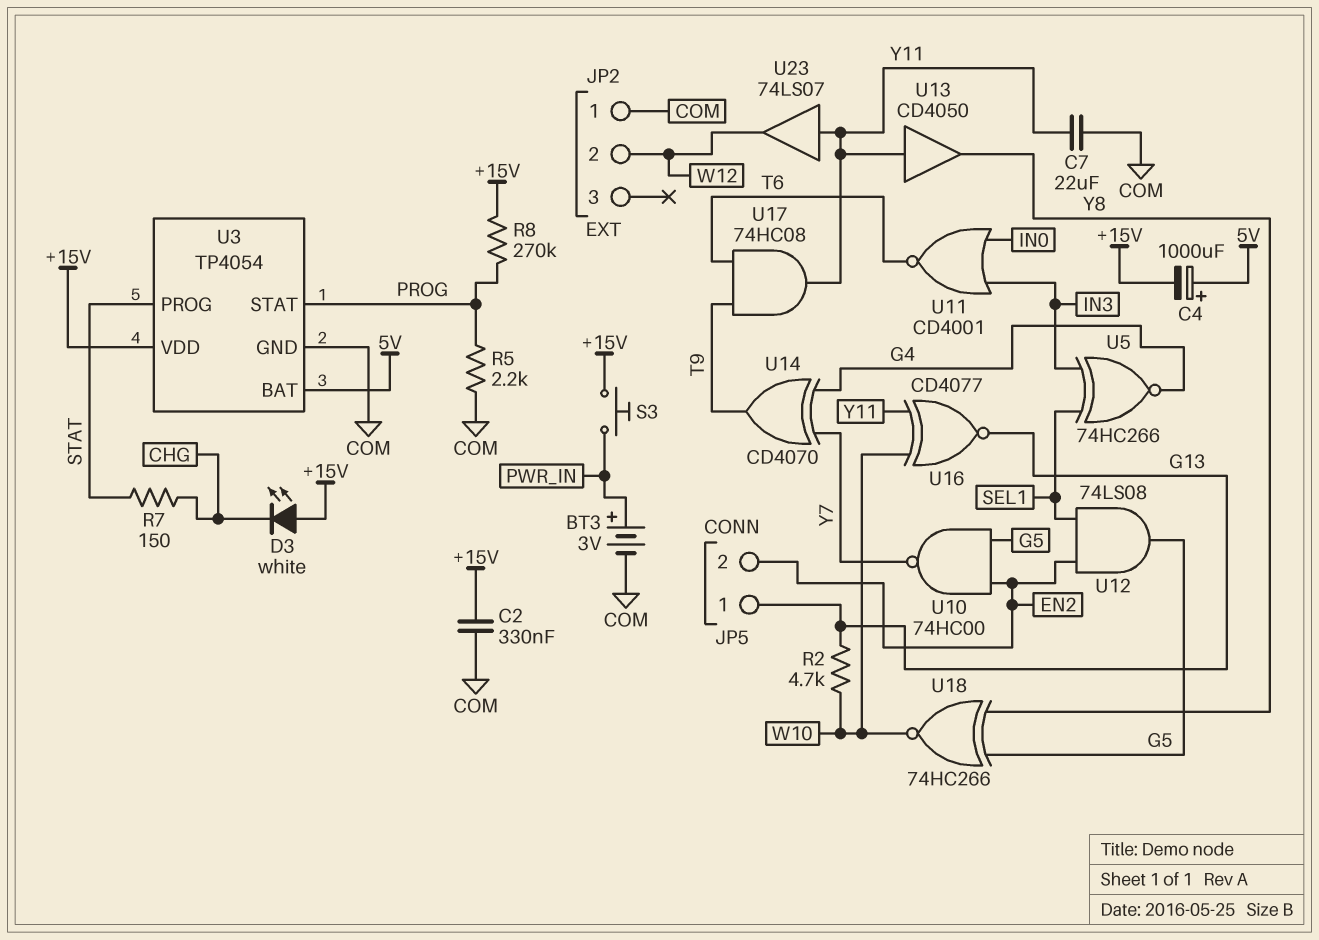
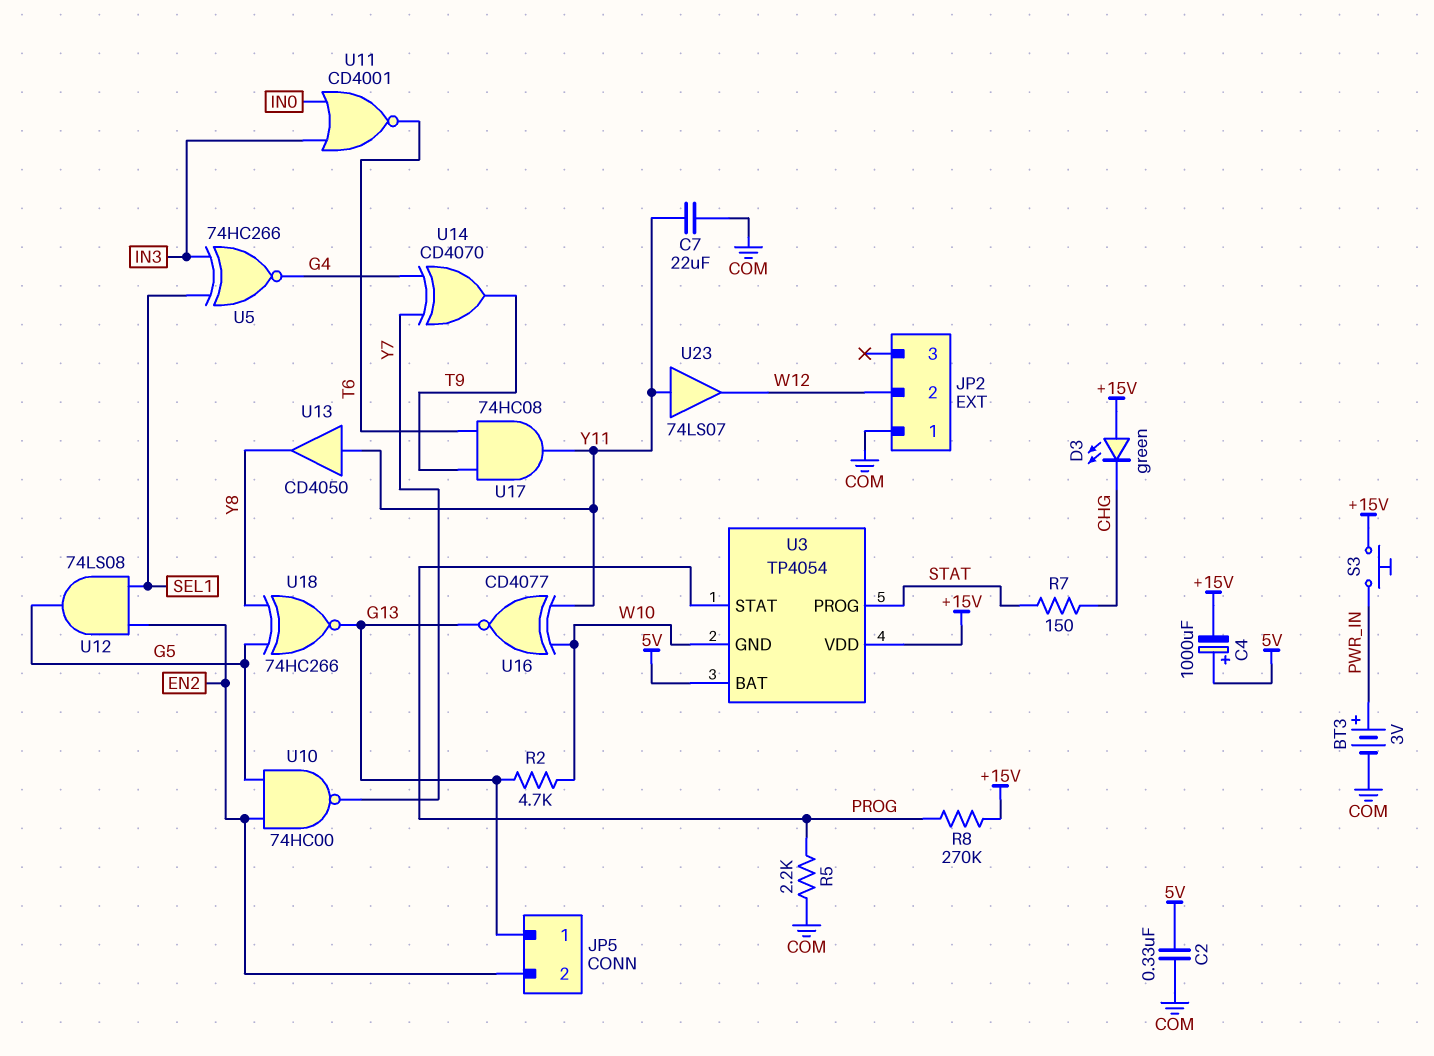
C2: 330nF (+15V, COM) -> 330nF (5V, COM)
D3: LED white (A +15V, K CHG) -> LED green (A +15V, K CHG)
U3 pin GND: COM -> W10
U18: XNOR 74HC266 (in G5, in Y8, out W10) -> XNOR 74HC266 (in G5, in Y8, out G13)

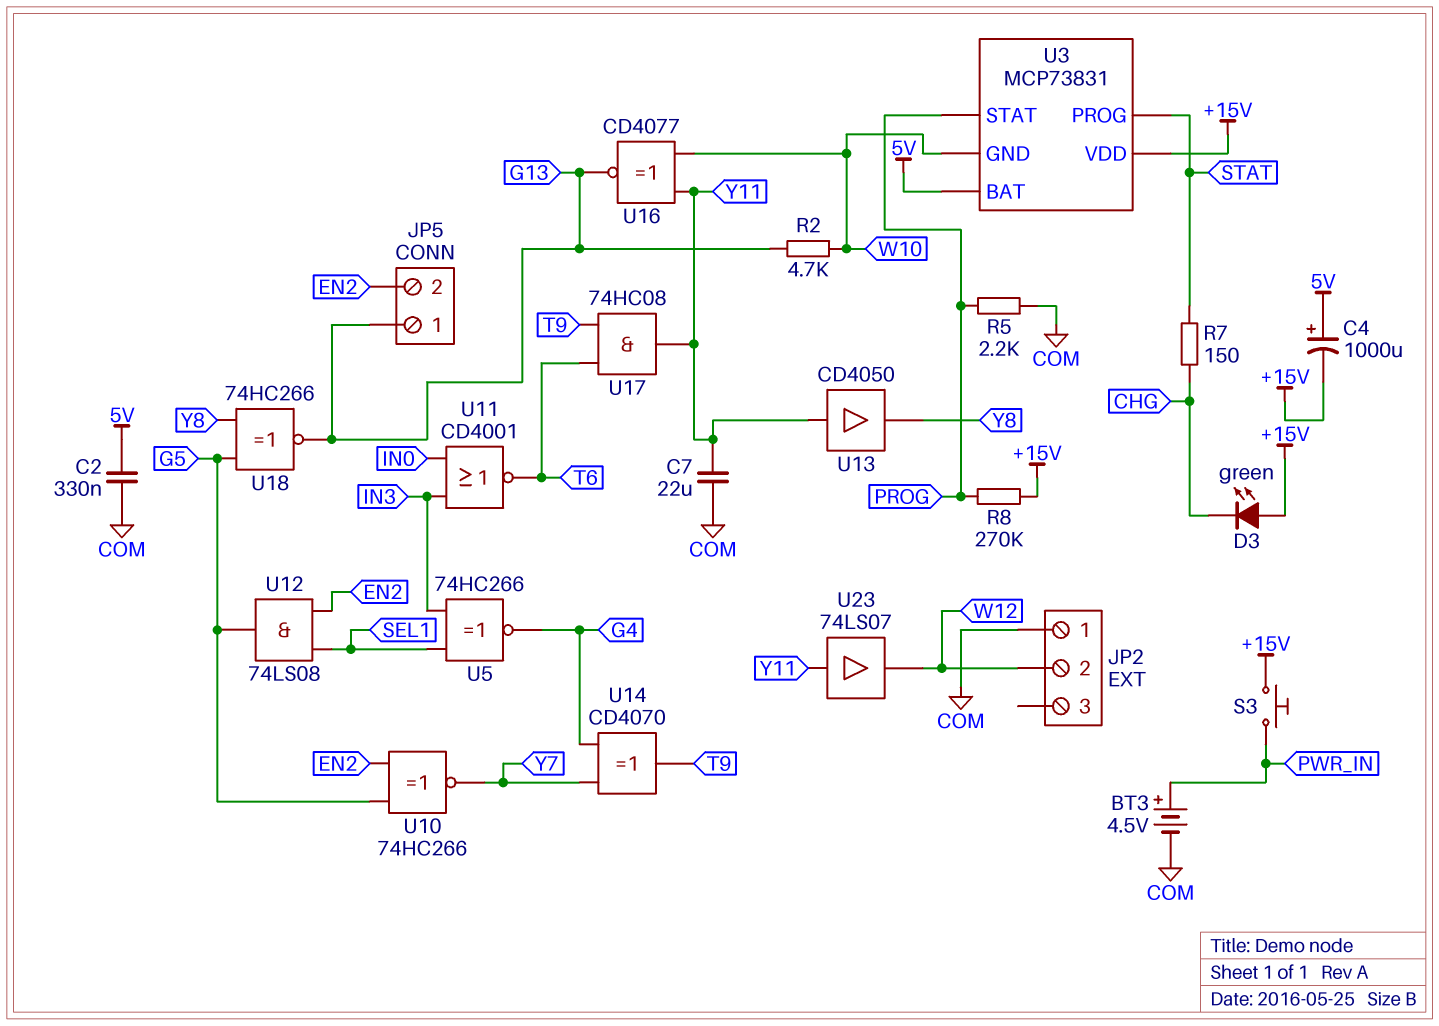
BT3: 3V (plus PWR_IN, minus COM) -> 4.5V (plus PWR_IN, minus COM)
U3: TP4054 -> MCP73831
U10: NAND 74HC00 (in EN2, in G5, out Y7) -> XNOR 74HC266 (in EN2, in G5, out Y7)

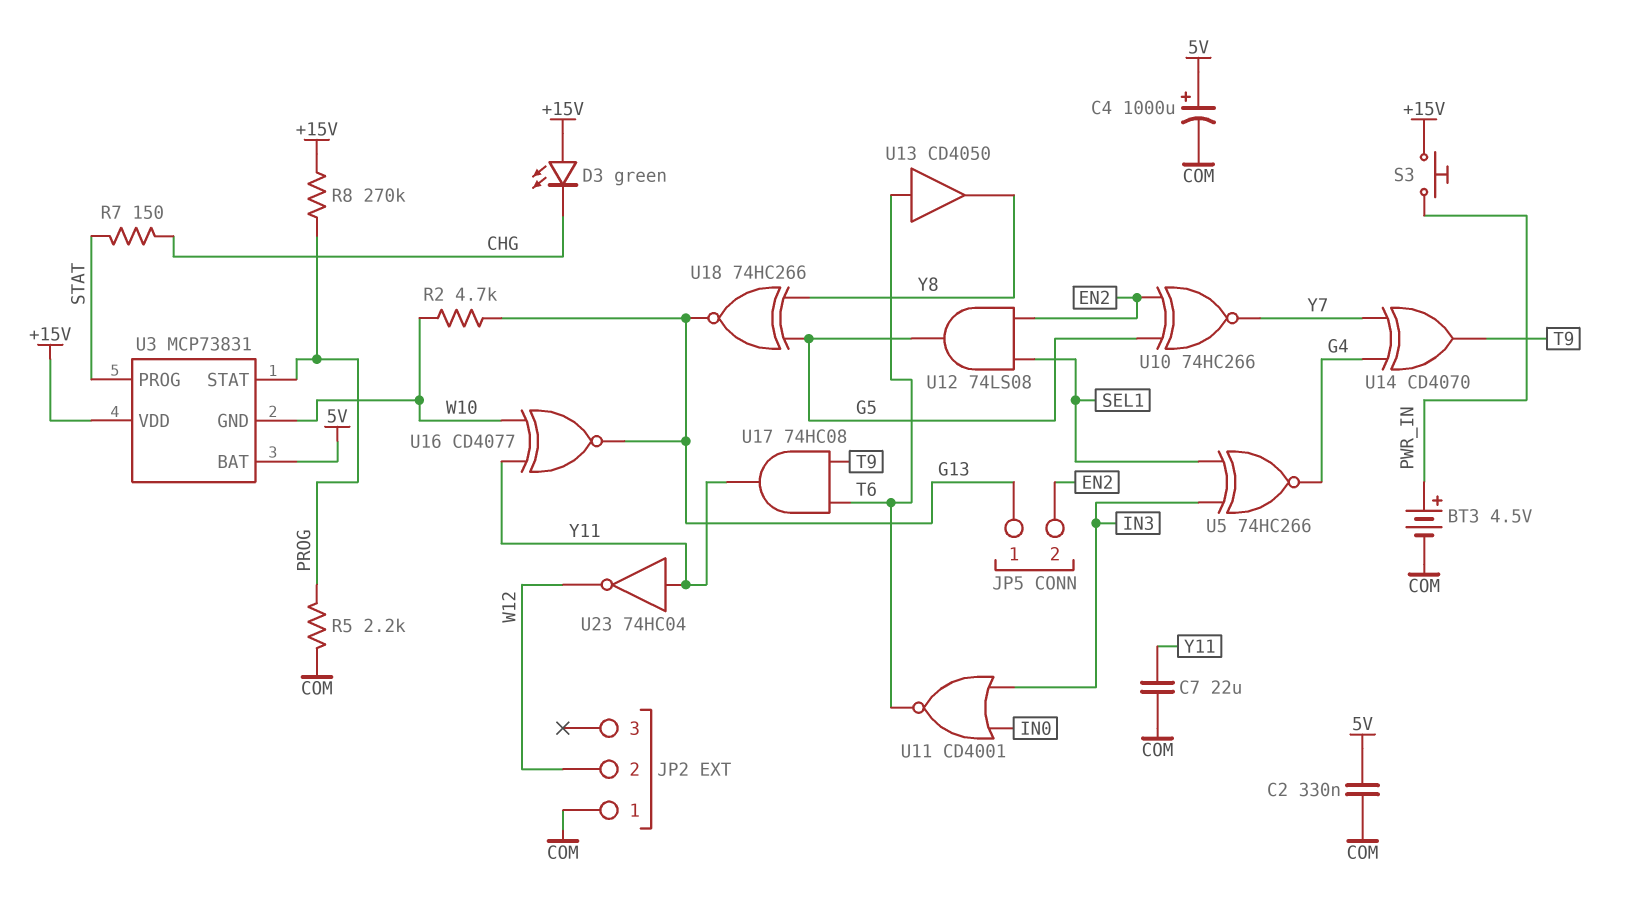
C4: 1000uF (plus 5V, minus +15V) -> 1000uF (plus 5V, minus COM)
U13: buffer CD4050 (in Y11, out Y8) -> buffer CD4050 (in T6, out Y8)
U23: buffer 74LS07 (in Y11, out W12) -> NOT 74HC04 (in Y11, out W12)

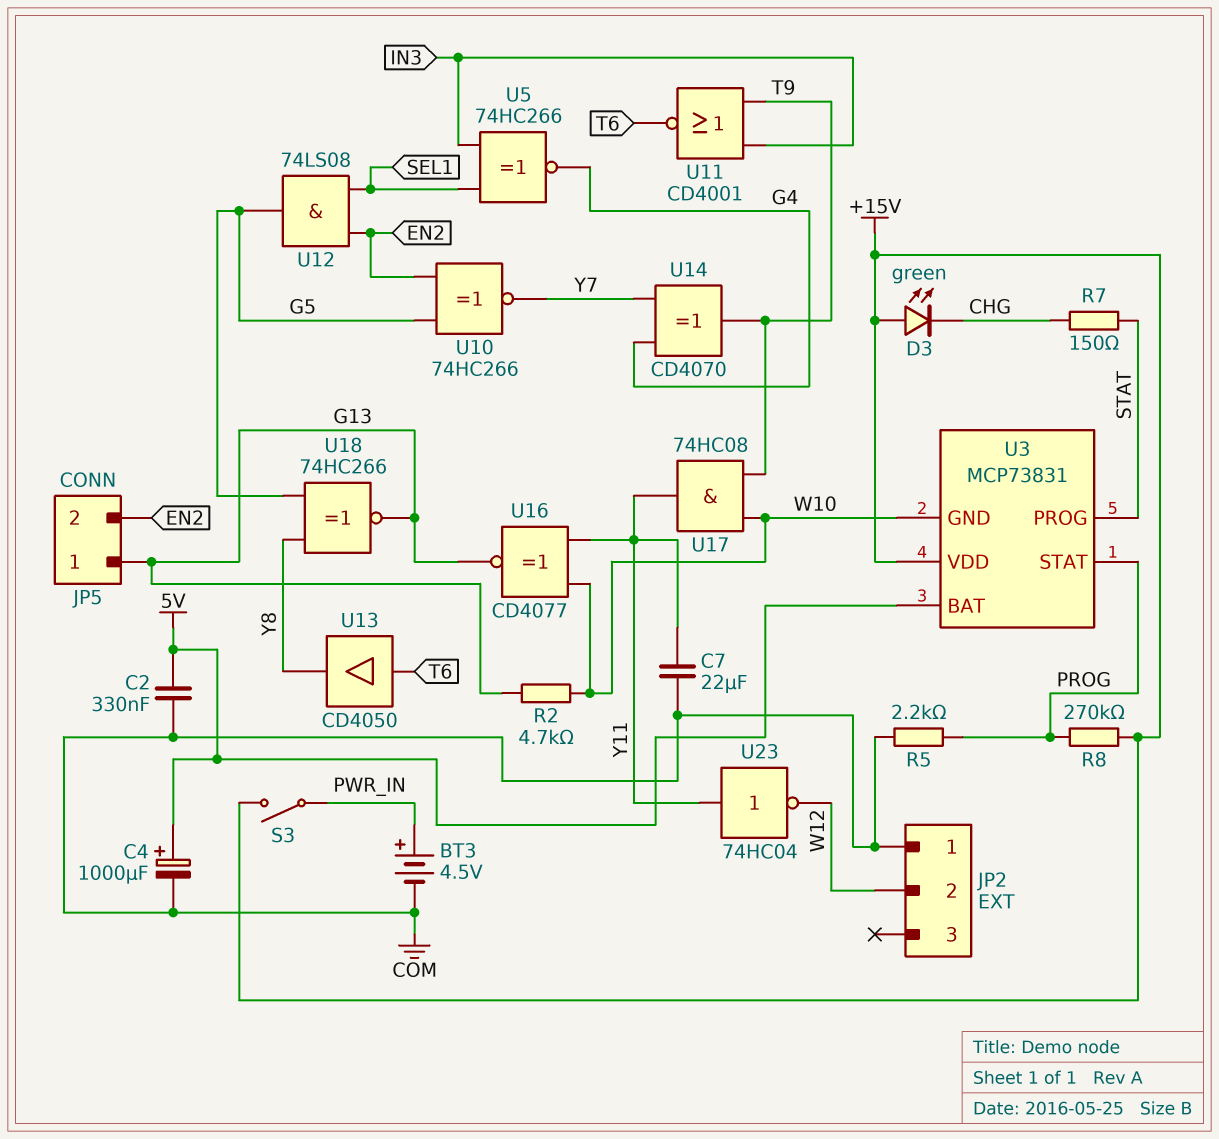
S3: button (+15V, PWR_IN) -> switch (+15V, PWR_IN)
U11: NOR CD4001 (in IN0, in IN3, out T6) -> NOR CD4001 (in IN3, in T9, out T6)
U17: AND 74HC08 (in T6, in T9, out Y11) -> AND 74HC08 (in T9, in W10, out Y11)

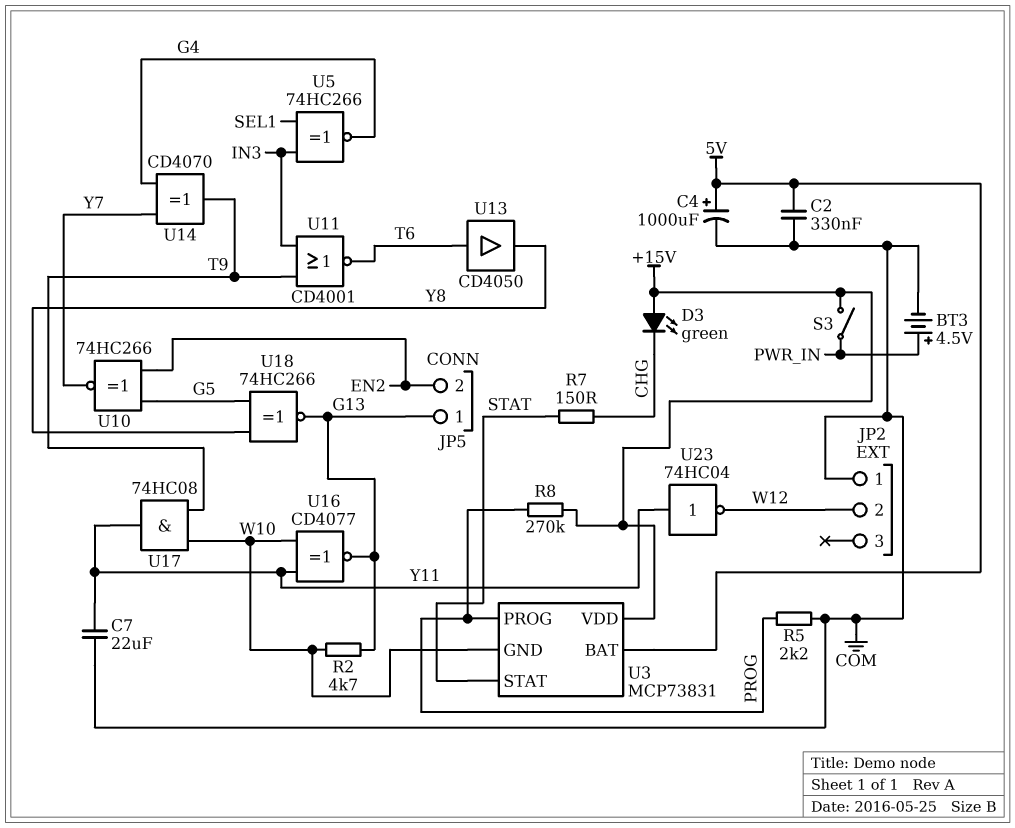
U3 pin PROG: STAT -> PROG
U3 pin STAT: PROG -> STAT
U12: AND 74LS08 (in EN2, in SEL1, out G5) -> none

